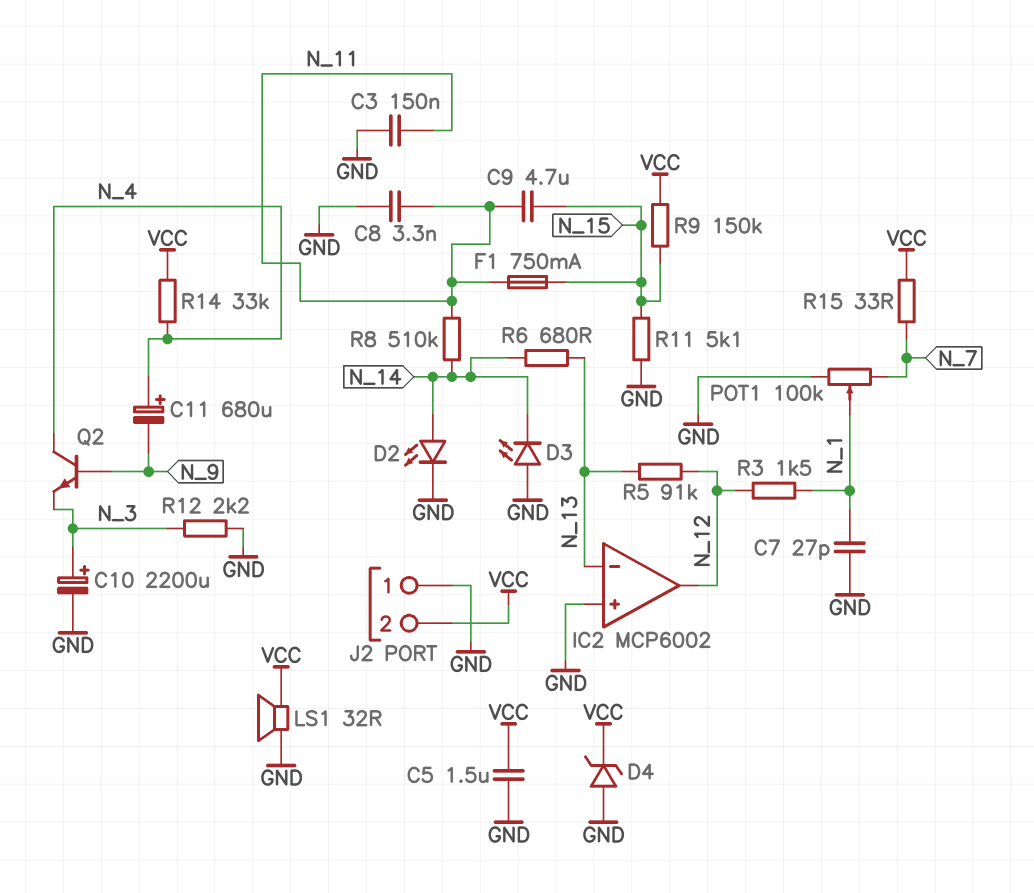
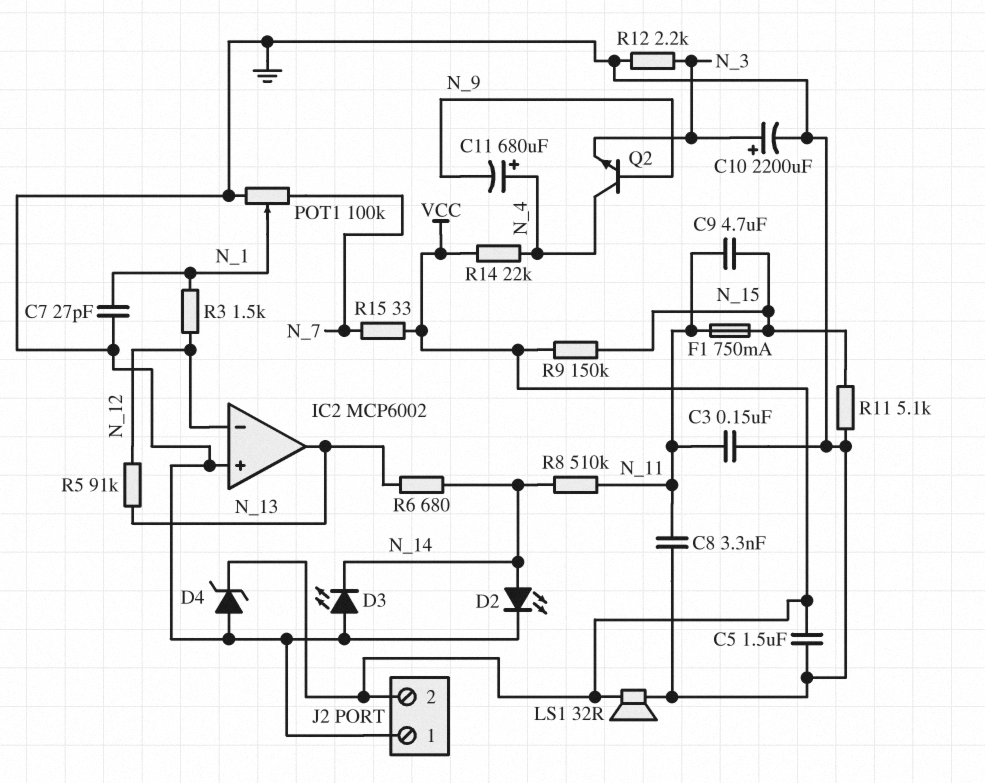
IC2 pin in-: N_13 -> N_12
IC2 pin out: N_12 -> N_13
R14: 33k (N_4, VCC) -> 22k (N_4, VCC)

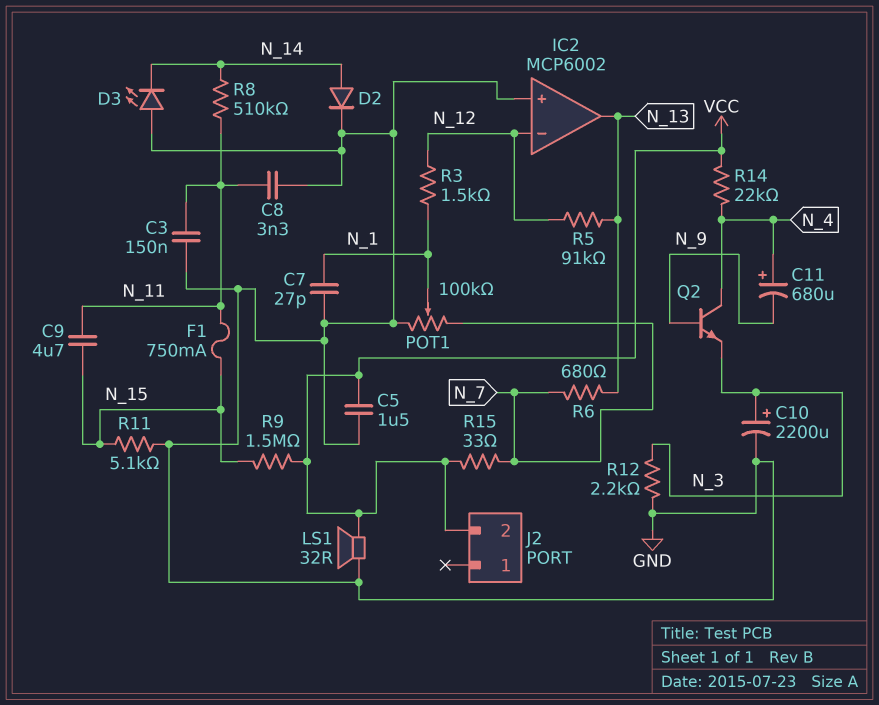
D2: LED (A N_14, K GND) -> diode (A N_14, K GND)
D4: zener (A GND, K VCC) -> none
J2 pin 1: GND -> none
R6: 680 (N_13, N_14) -> 680 (N_7, N_13)
R9: 150k (N_15, VCC) -> 1.5M (N_15, VCC)

